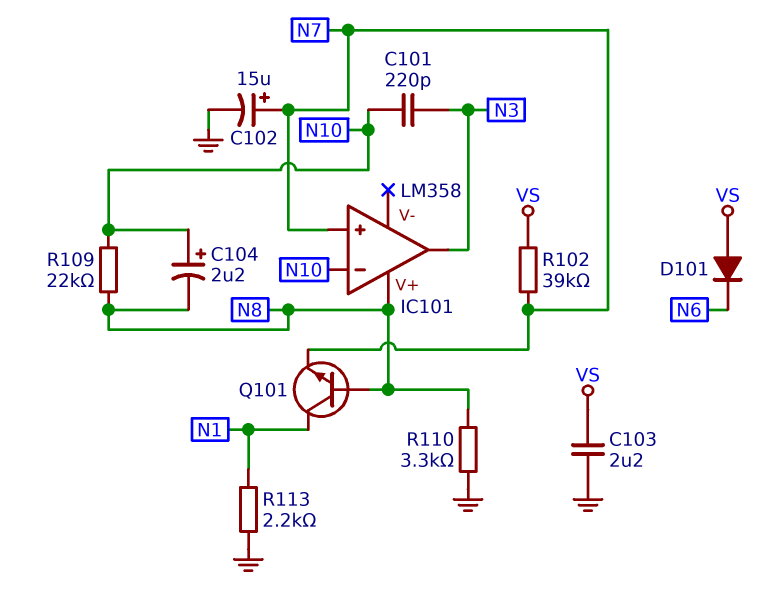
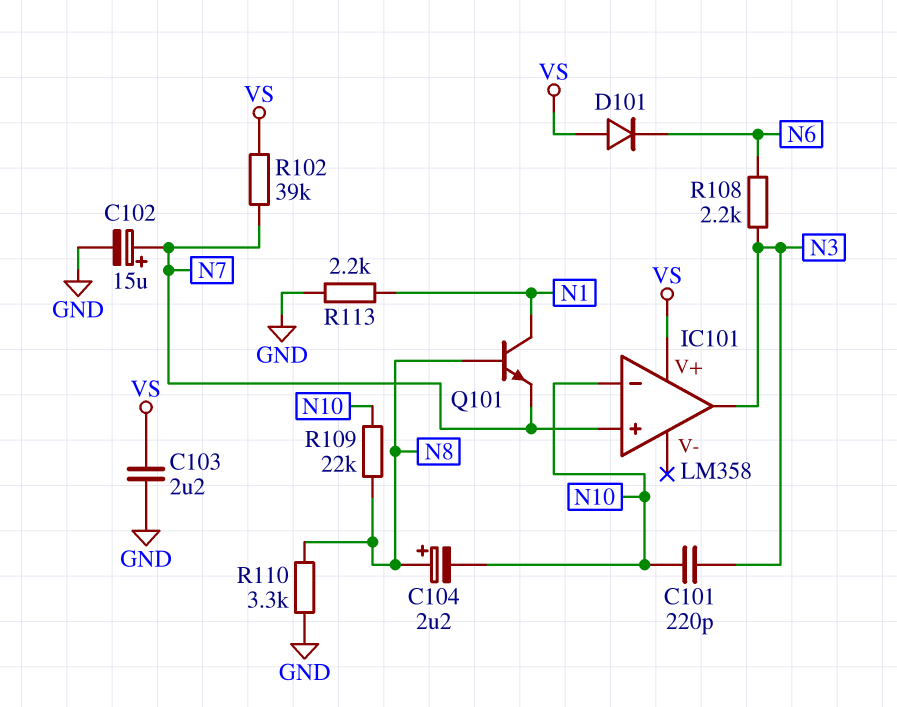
C104: 2.2uF (plus N10, minus N8) -> 2.2uF (plus N8, minus N10)
IC101 pin V+: N8 -> VS
R108: none -> 2.2k (N3, N6)

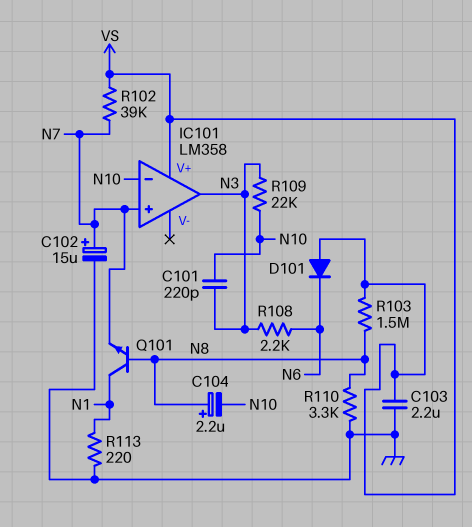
R103: none -> 1.5M (N8, VS)
R109: 22k (N8, N10) -> 22k (N3, N10)
R113: 2.2k (GND, N1) -> 220 (GND, N1)

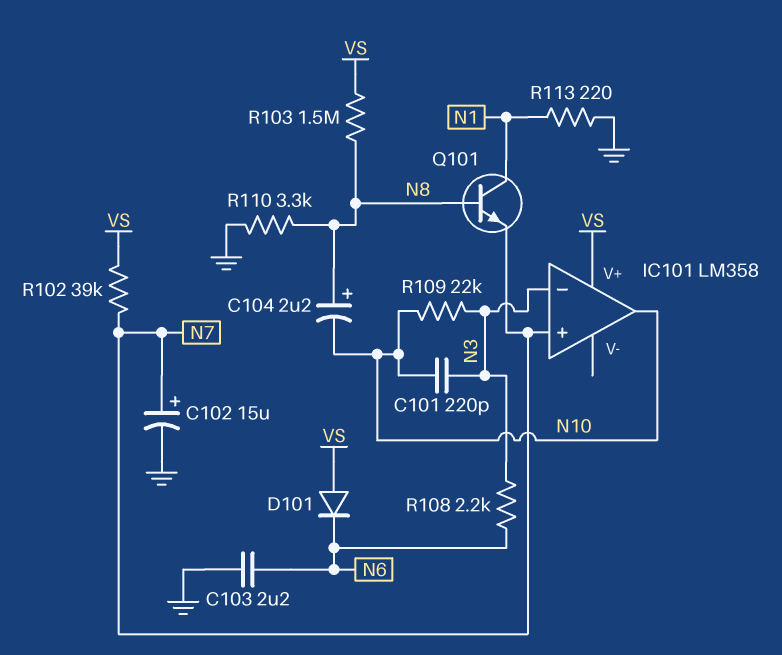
C103: 2.2uF (GND, VS) -> 2.2uF (GND, N6)
IC101 pin in-: N10 -> N3
IC101 pin out: N3 -> N10

